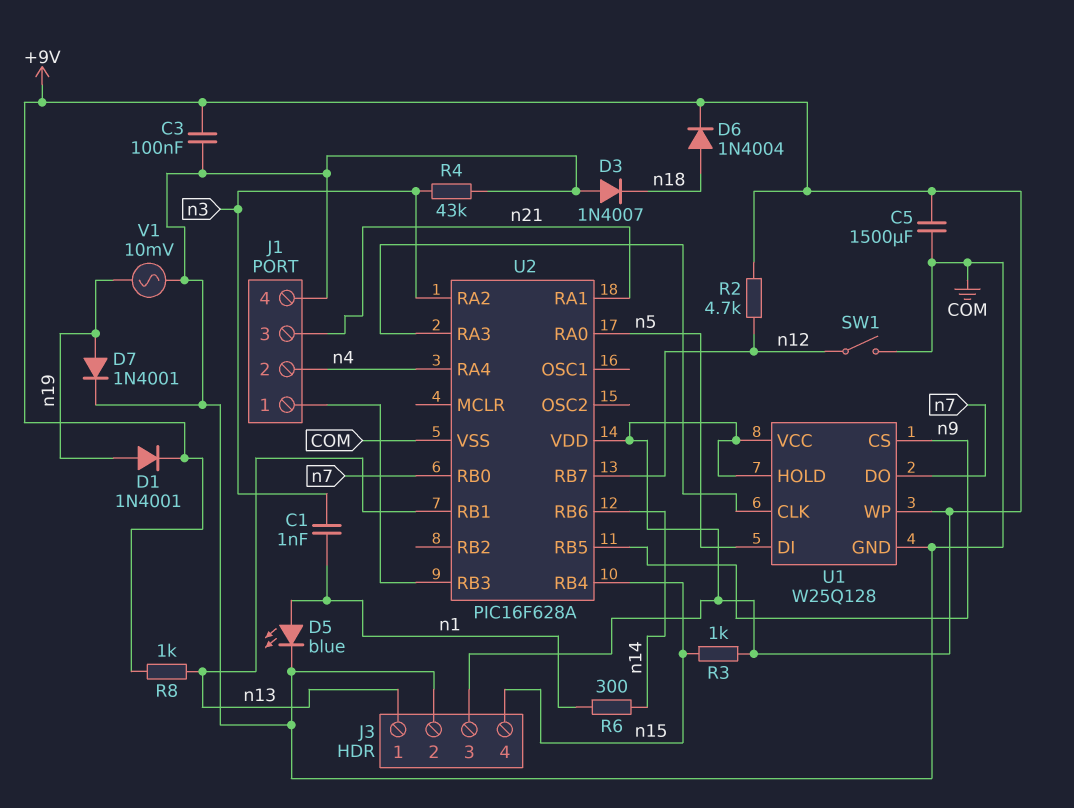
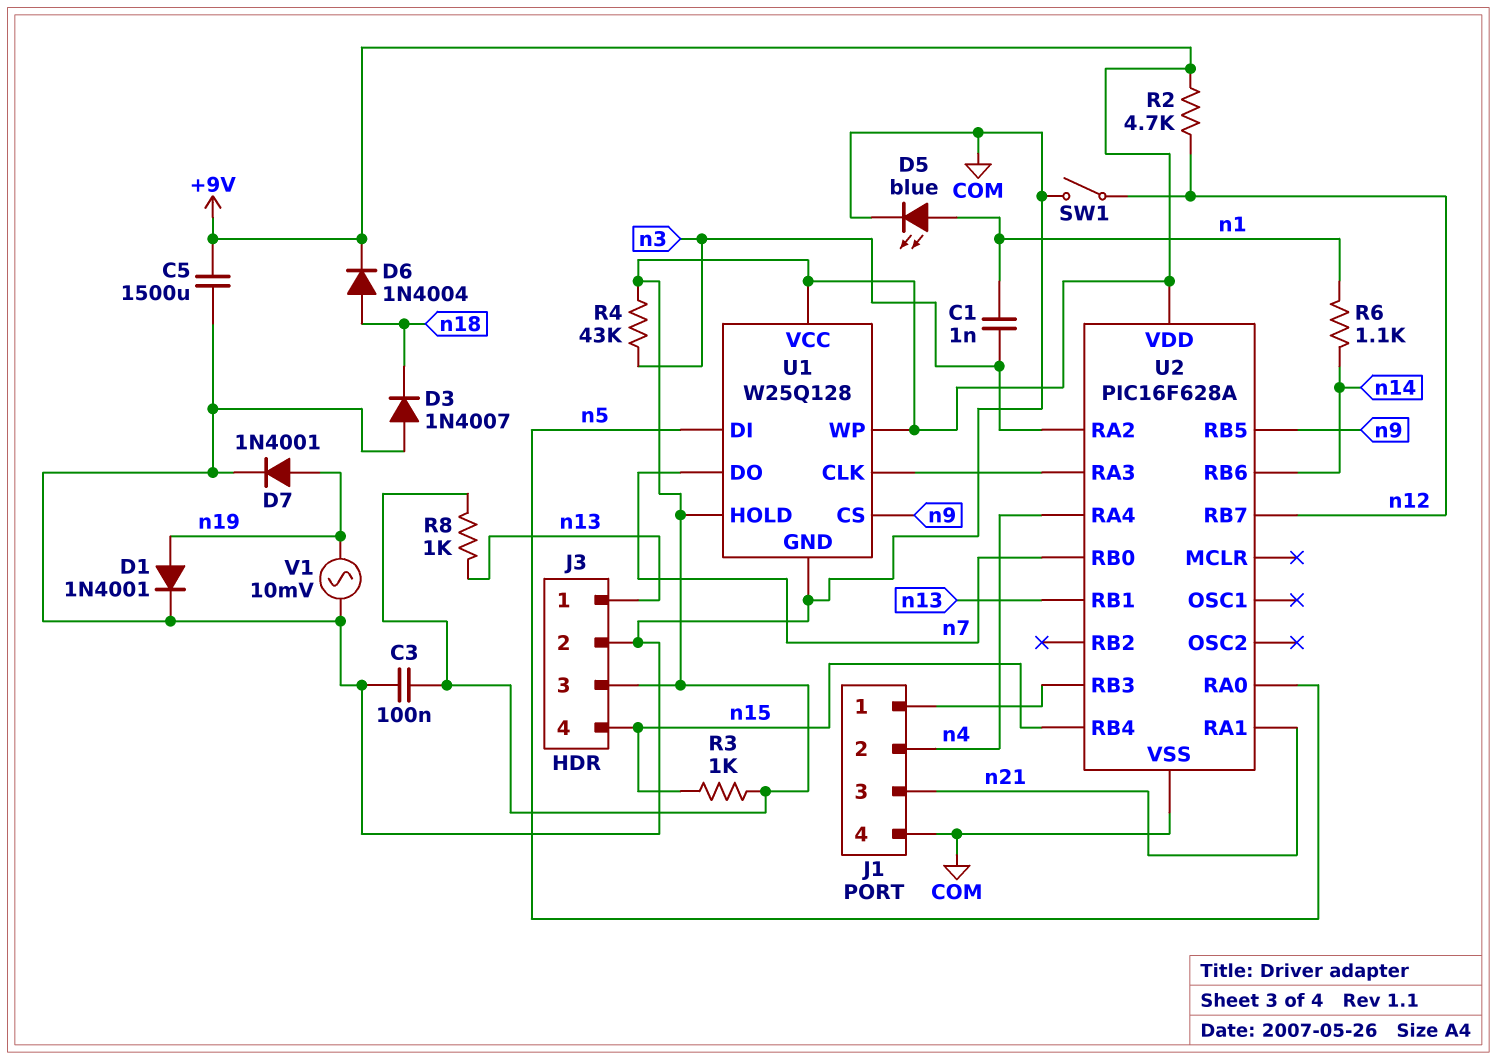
D1: diode 1N4001 (A n19, K +9V) -> diode 1N4001 (A n19, K COM)
R4: 43k (COM, n3) -> 43k (+9V, n3)
R6: 300 (n1, n14) -> 1.1k (n1, n14)

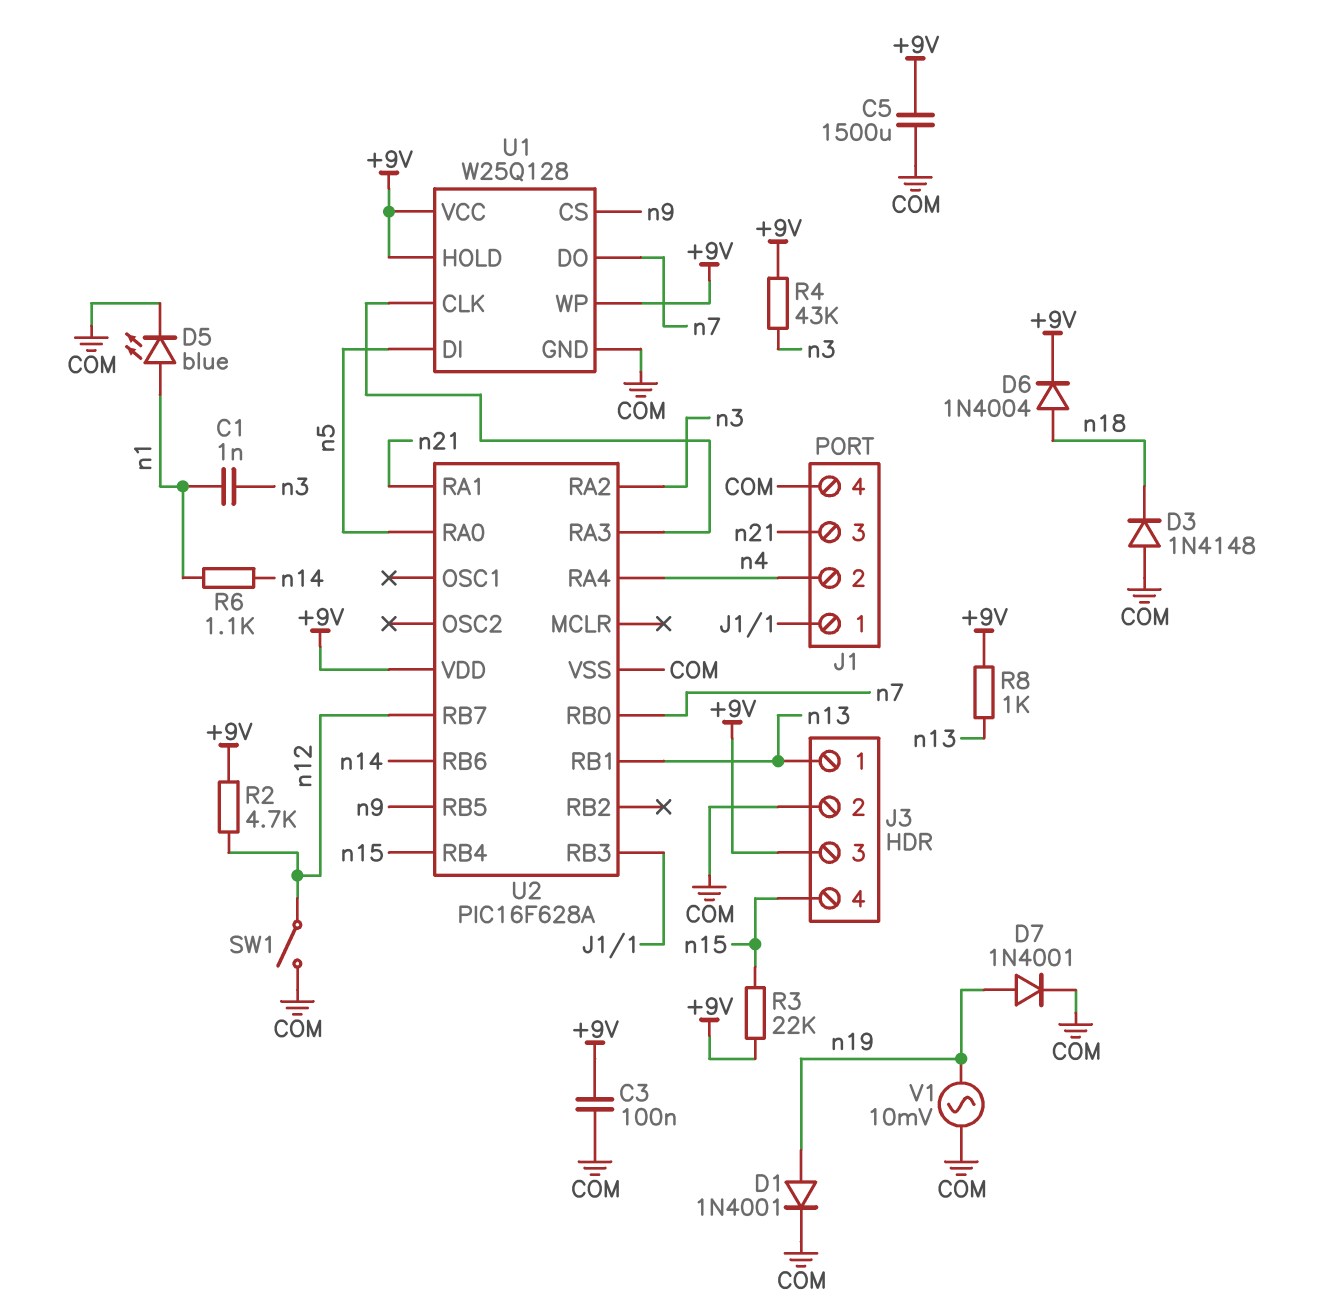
D3: diode 1N4007 (A COM, K n18) -> diode 1N4148 (A COM, K n18)
R3: 1k (+9V, n15) -> 22k (+9V, n15)

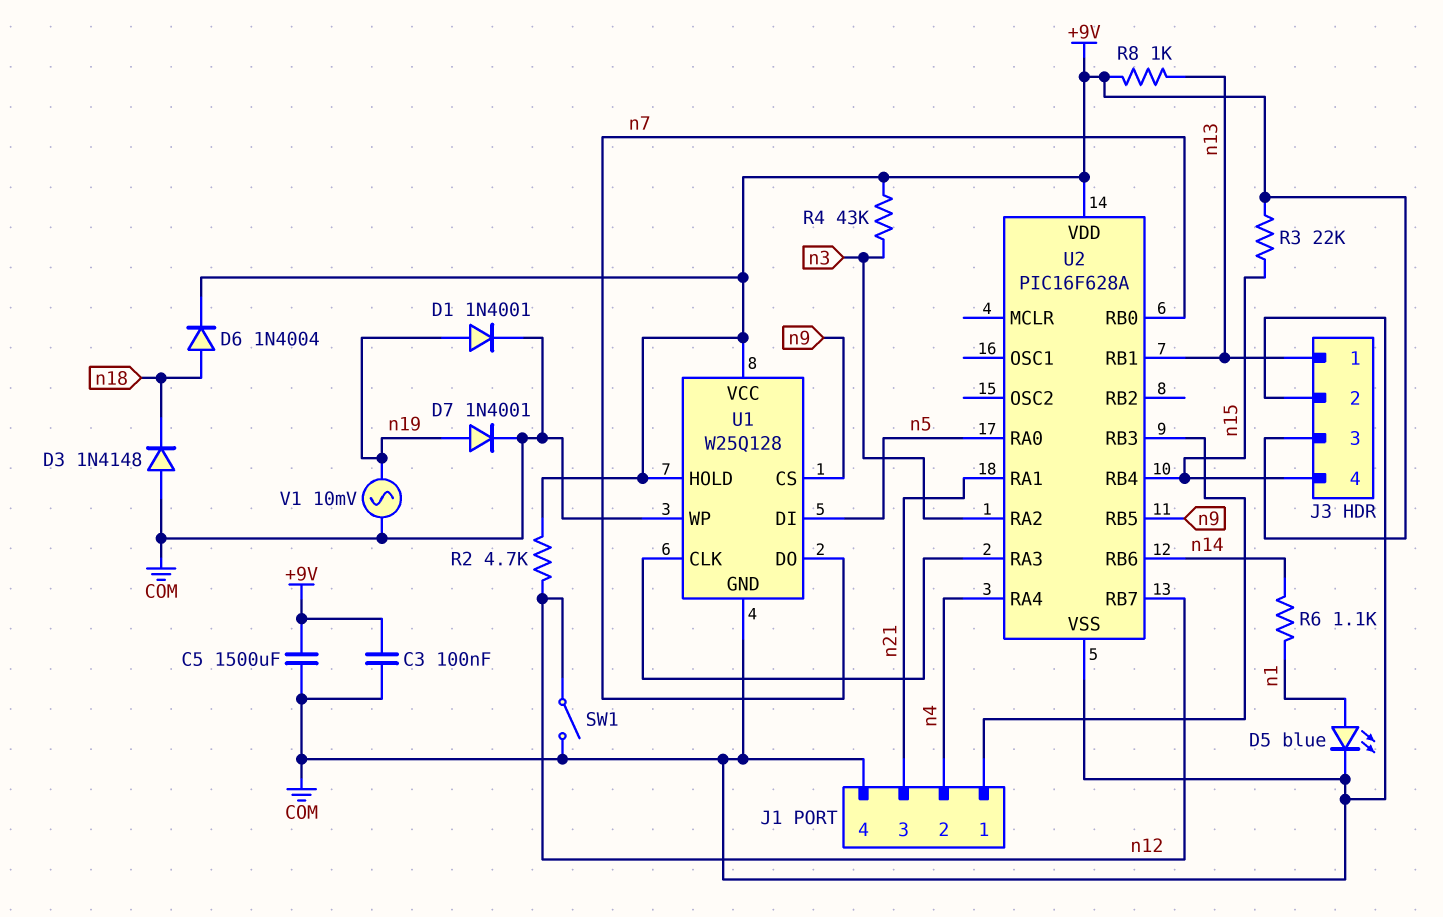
C1: 1nF (n1, n3) -> none
U1 pin WP: +9V -> COM

